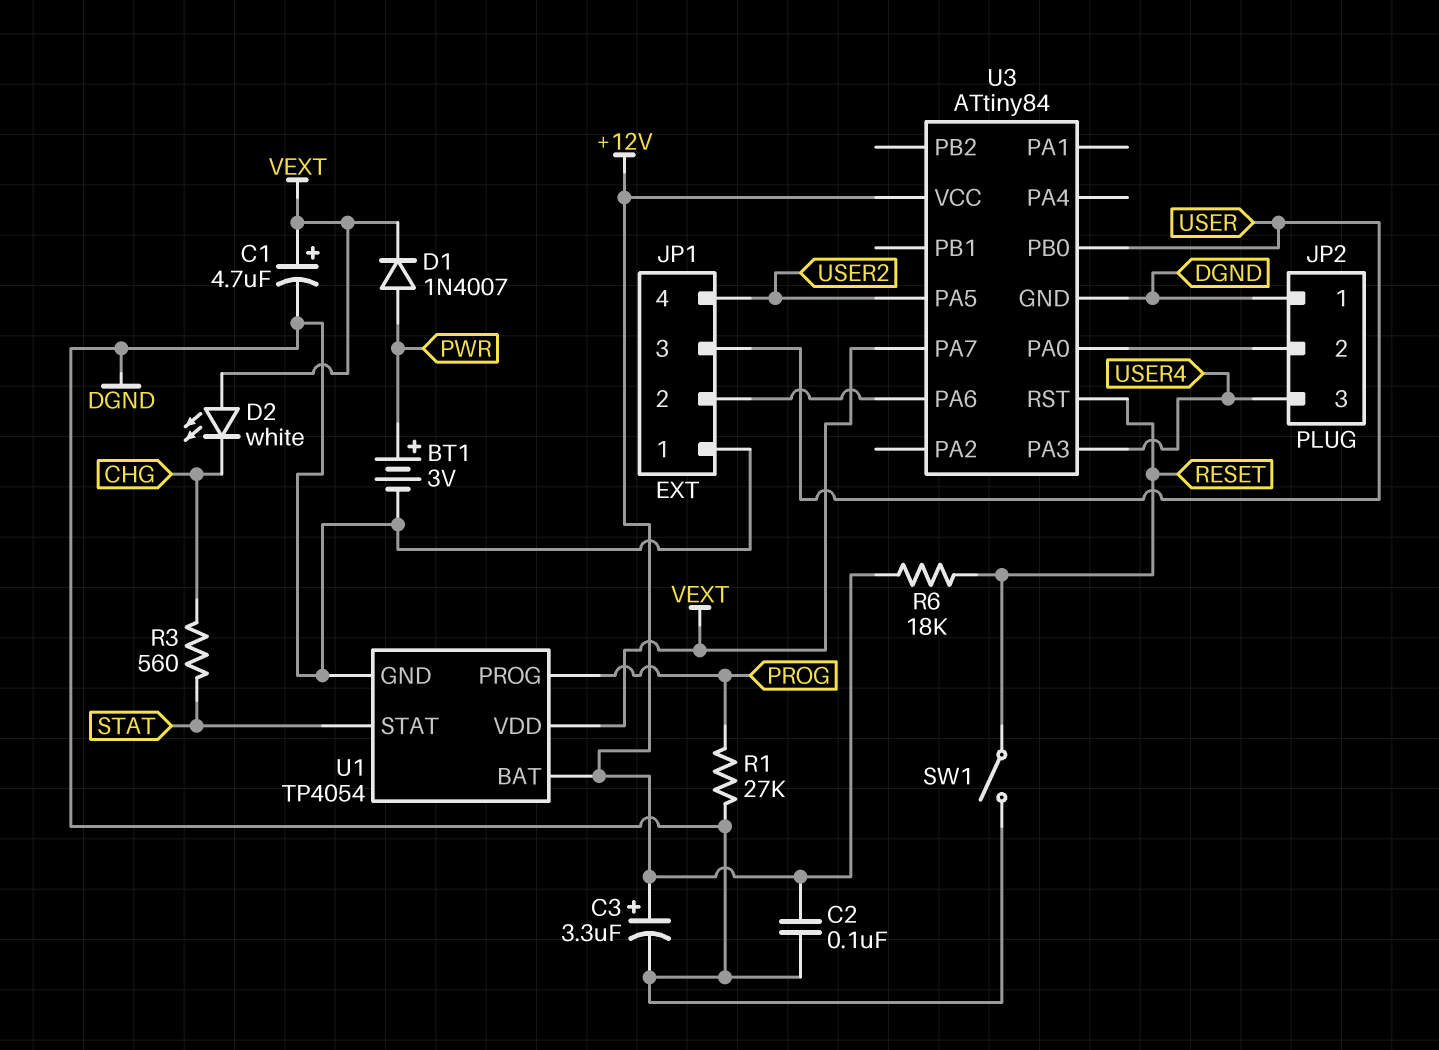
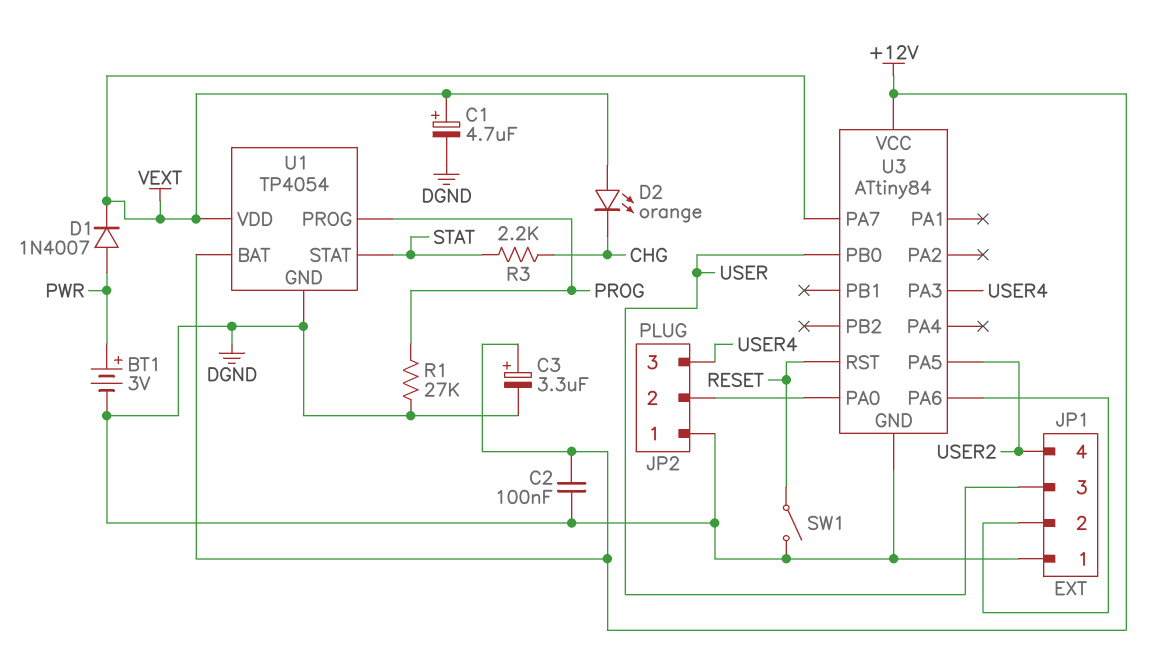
D2: LED white (A VEXT, K CHG) -> LED orange (A VEXT, K CHG)
R3: 560 (CHG, STAT) -> 2.2k (CHG, STAT)
R6: 18k (+12V, RESET) -> none

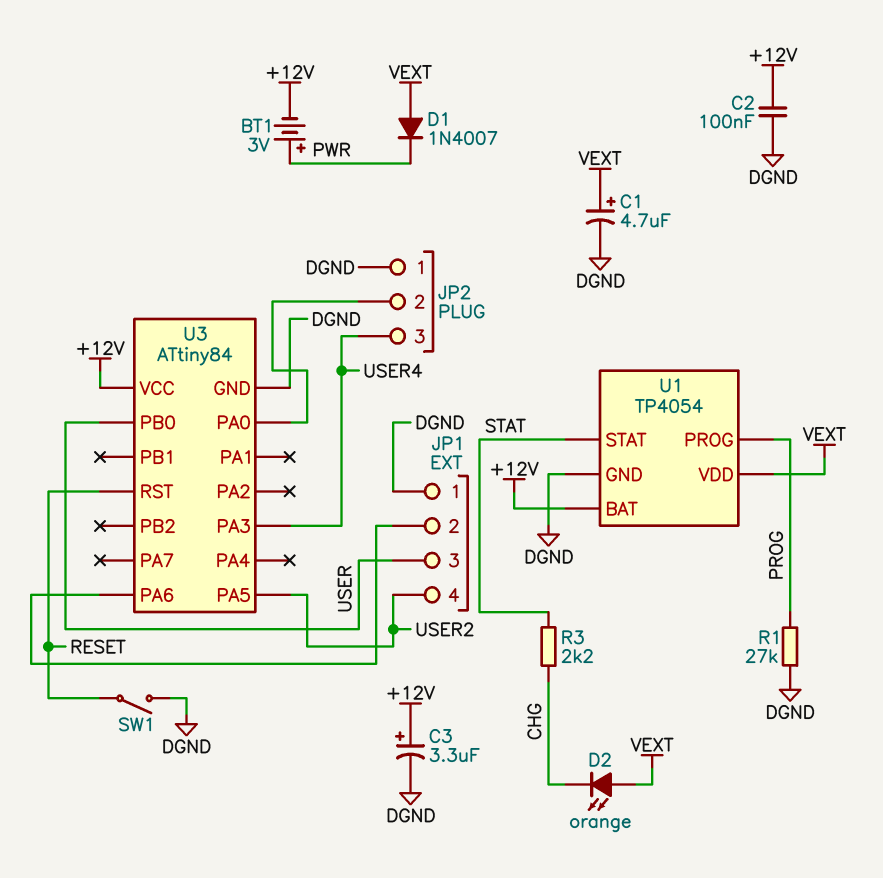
BT1: 3V (plus PWR, minus DGND) -> 3V (plus PWR, minus +12V)
D1: diode 1N4007 (A PWR, K VEXT) -> diode 1N4007 (A VEXT, K PWR)
U3 pin PA7: VEXT -> none

